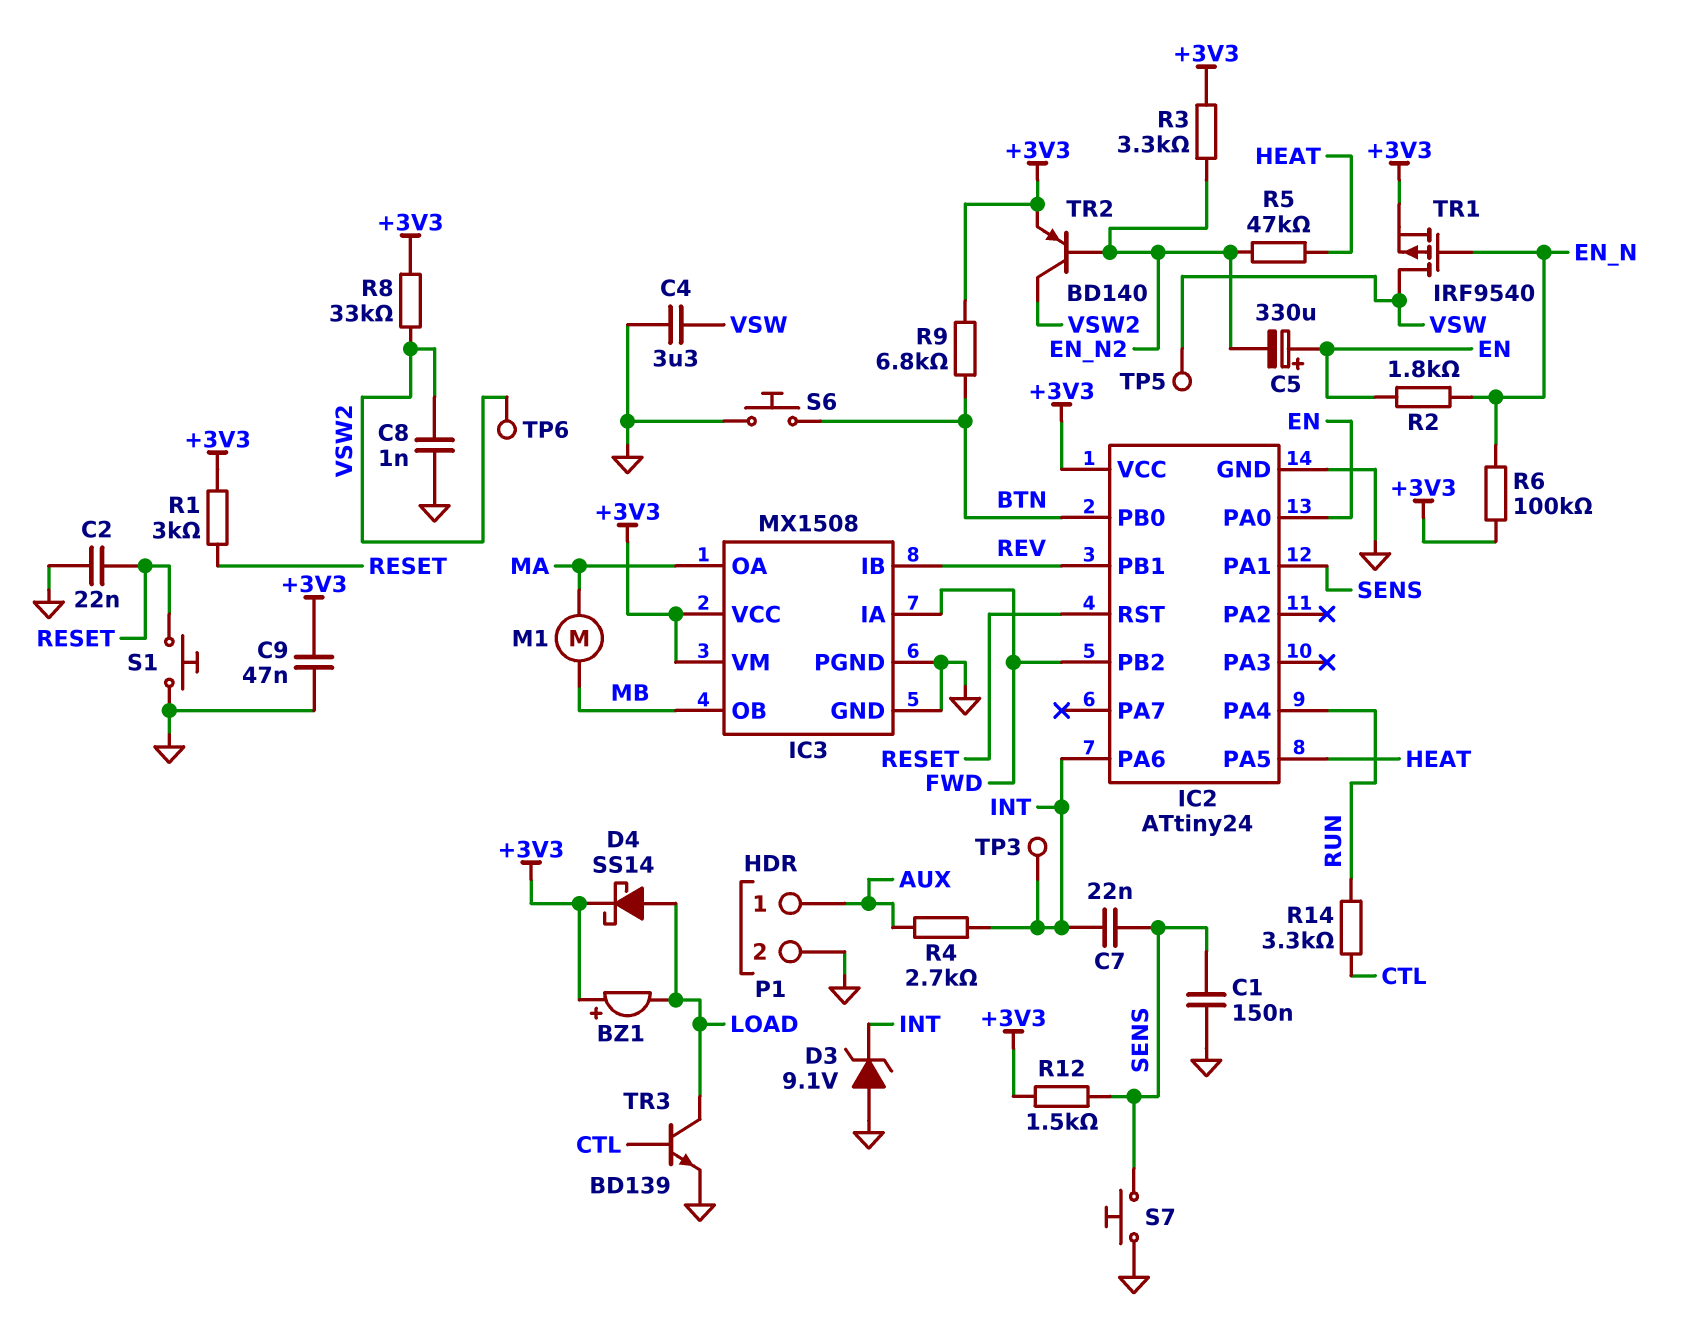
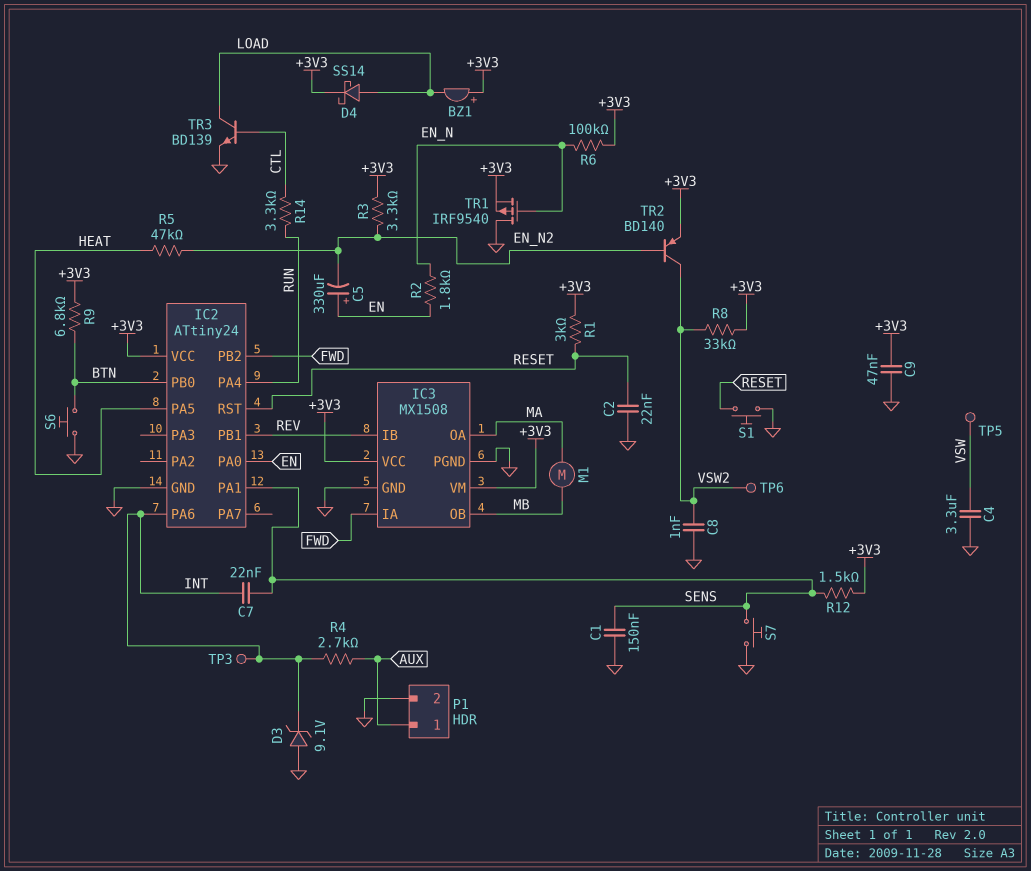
TR1: PMOS IRF9540 (G EN_N, D VSW, S +3V3) -> PMOS IRF9540 (G EN_N, D GND, S +3V3)

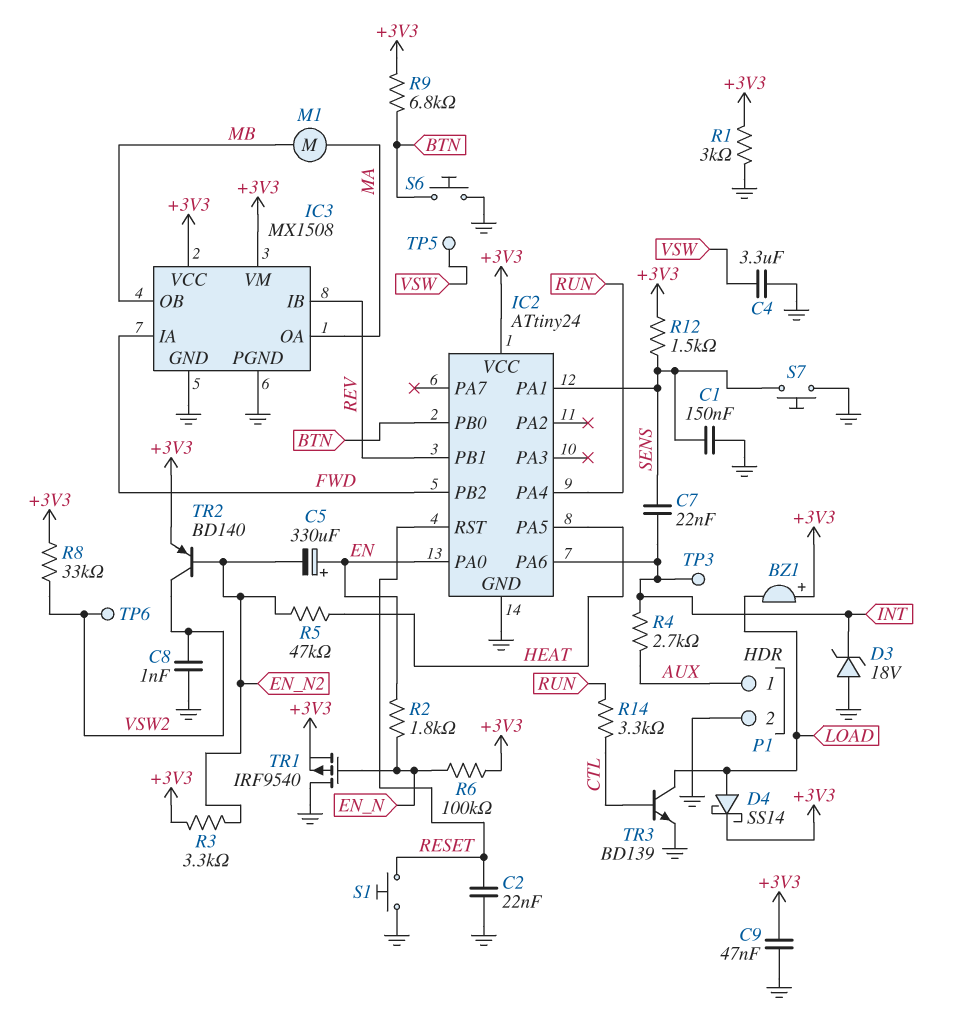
D3: zener 9.1V (A GND, K INT) -> zener 18V (A GND, K INT)
R1: 3k (+3V3, RESET) -> 3k (+3V3, GND)

